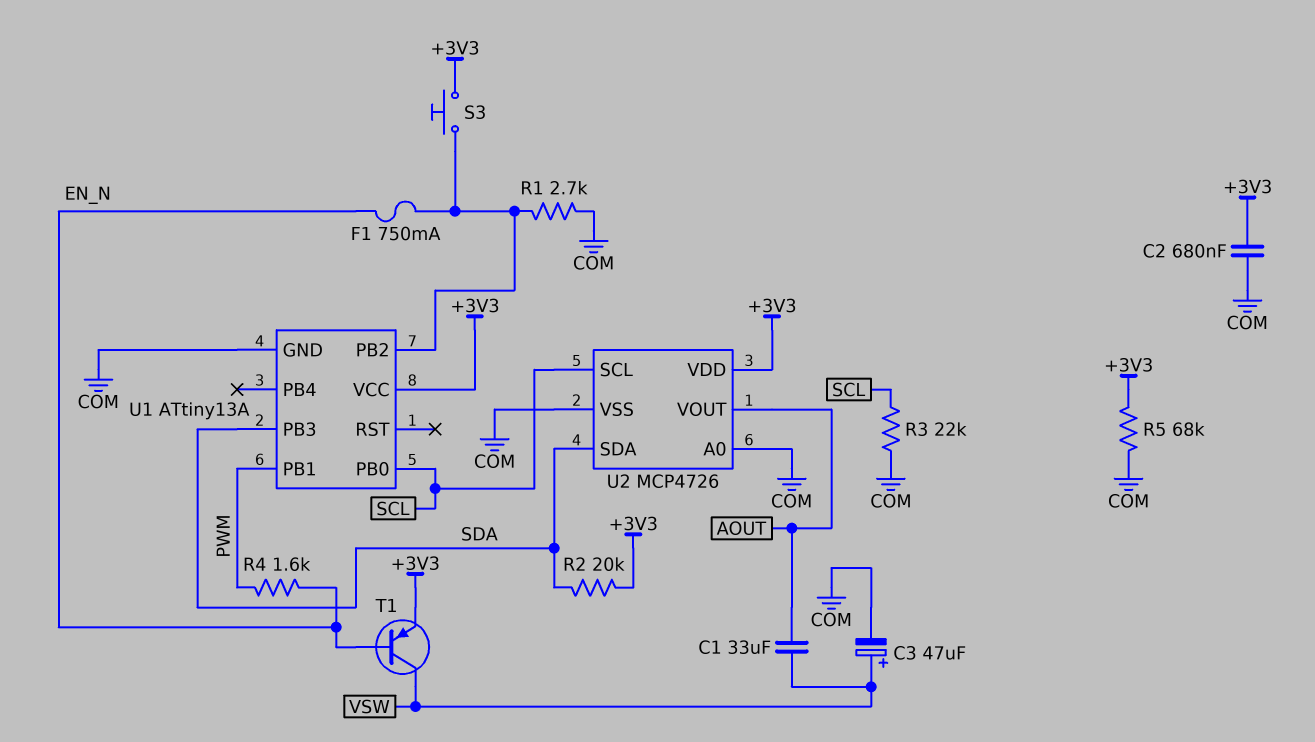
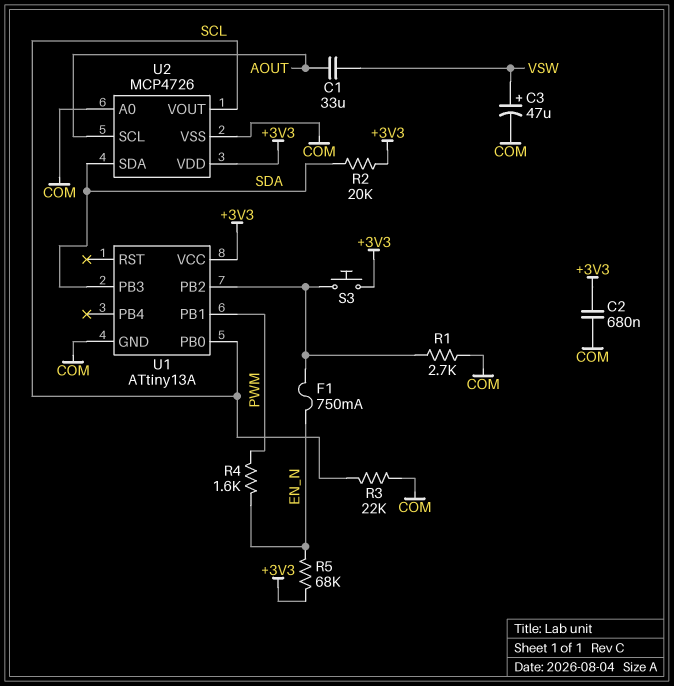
R5: 68k (+3V3, COM) -> 68k (+3V3, EN_N)
T1: PNP (B EN_N, C VSW, E +3V3) -> none
U2 pin SCL: SCL -> AOUT
U2 pin VOUT: AOUT -> SCL

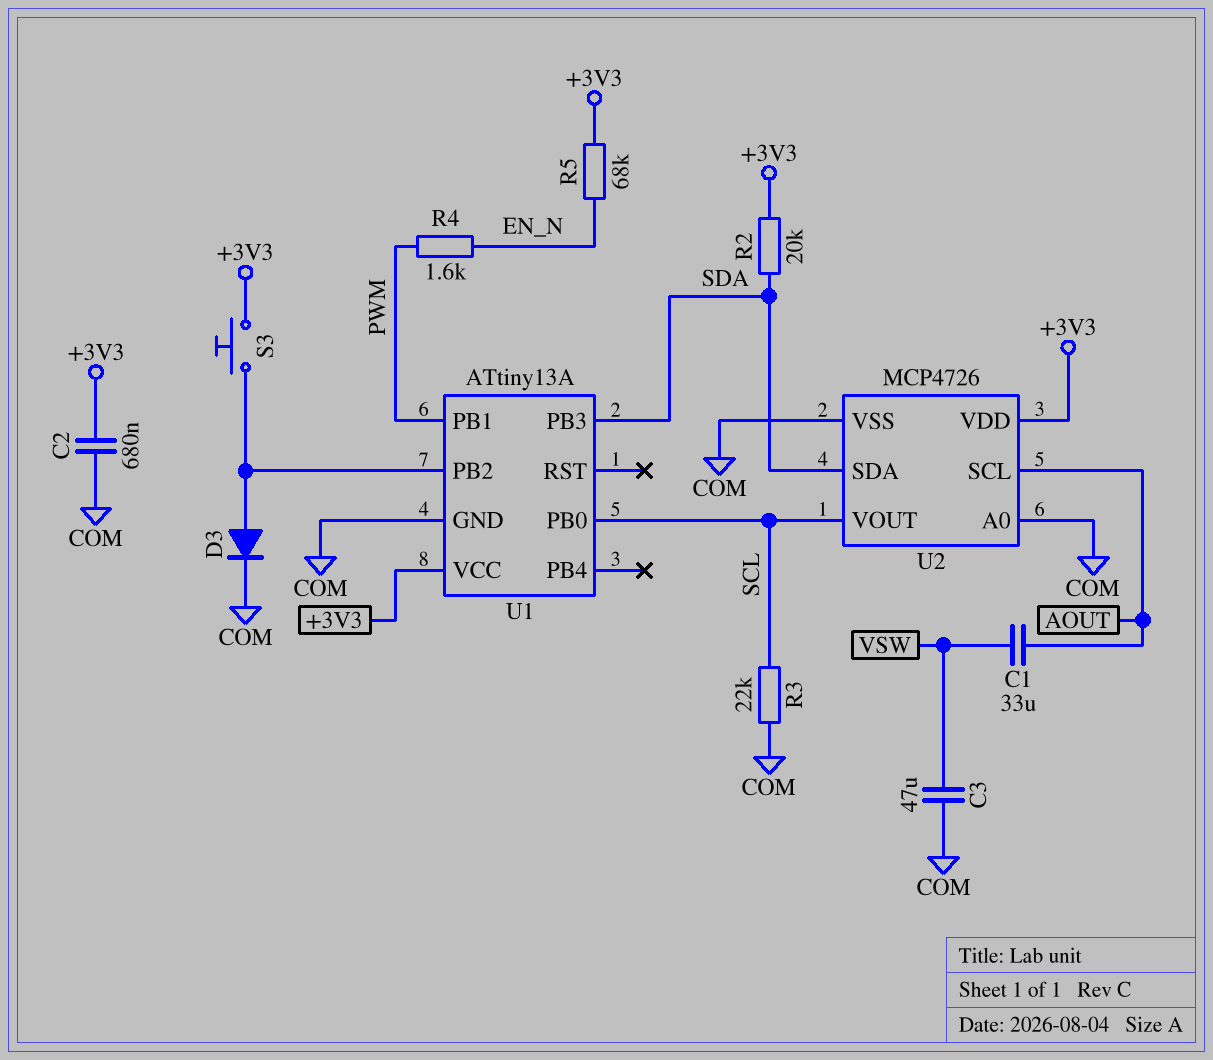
C3: 47uF (plus VSW, minus COM) -> 47uF (COM, VSW)
D3: none -> diode (A U1/PB2, K COM)
F1: 750mA (EN_N, U1/PB2) -> none
R1: 2.7k (COM, U1/PB2) -> none

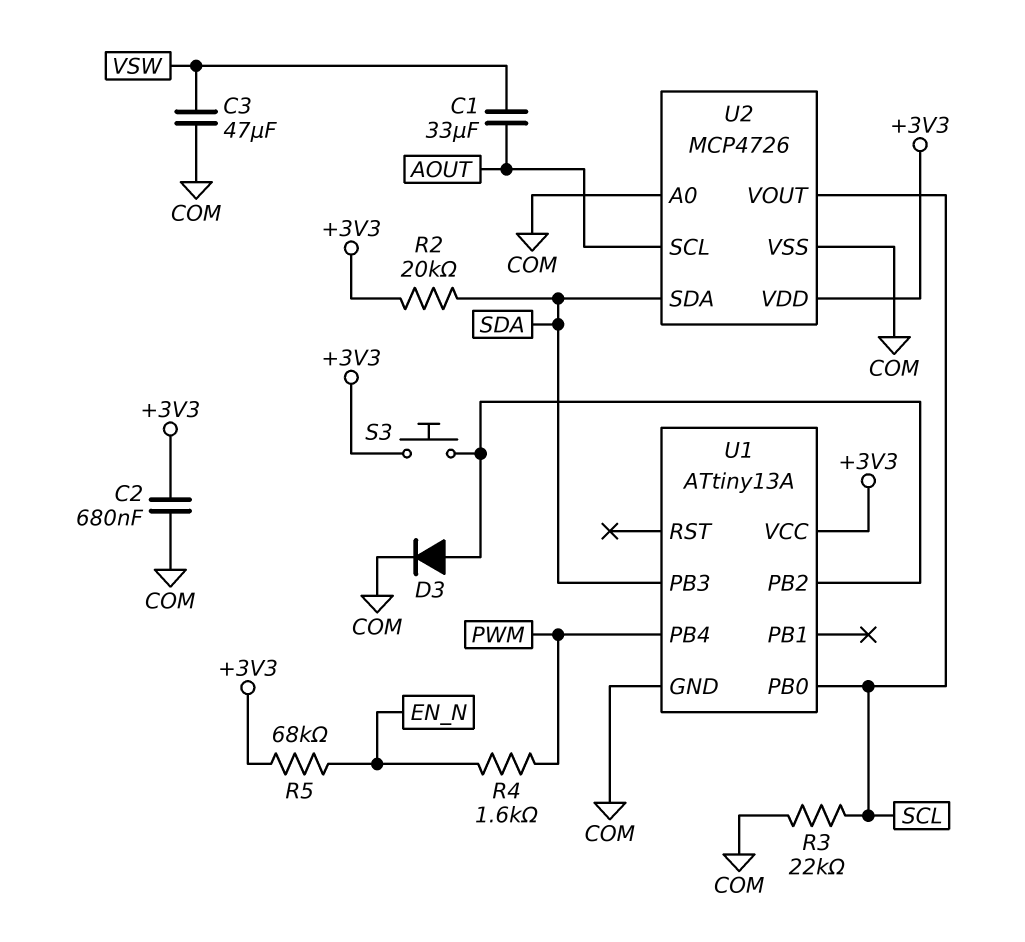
U1 pin PB1: PWM -> none
U1 pin PB4: none -> PWM

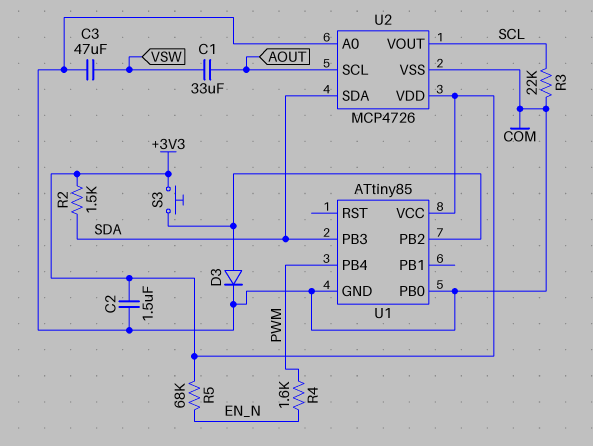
C2: 680nF (+3V3, COM) -> 1.5uF (+3V3, COM)
R2: 20k (+3V3, SDA) -> 1.5k (+3V3, SDA)
U1: ATtiny13A -> ATtiny85
U1 pin PB0: SCL -> COM

